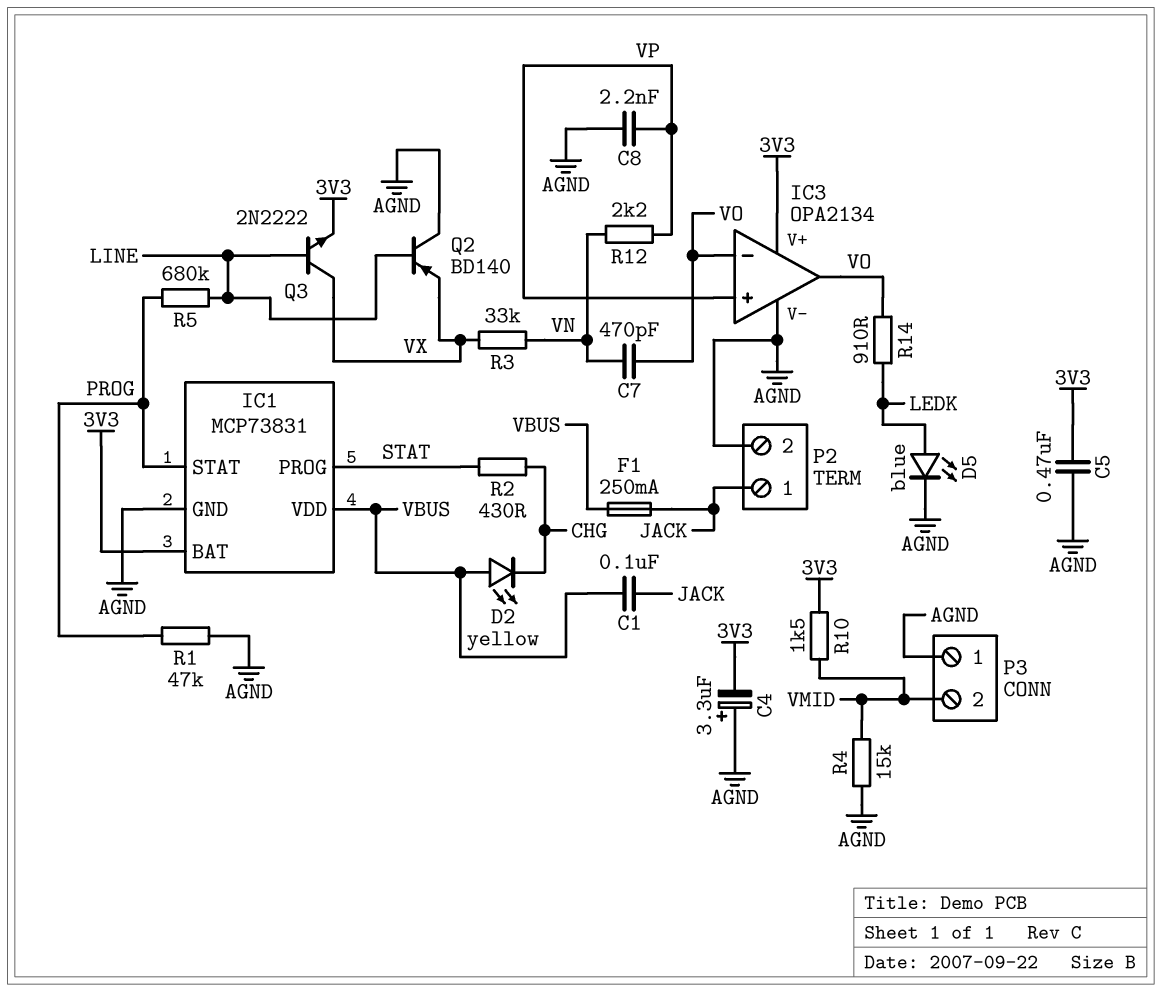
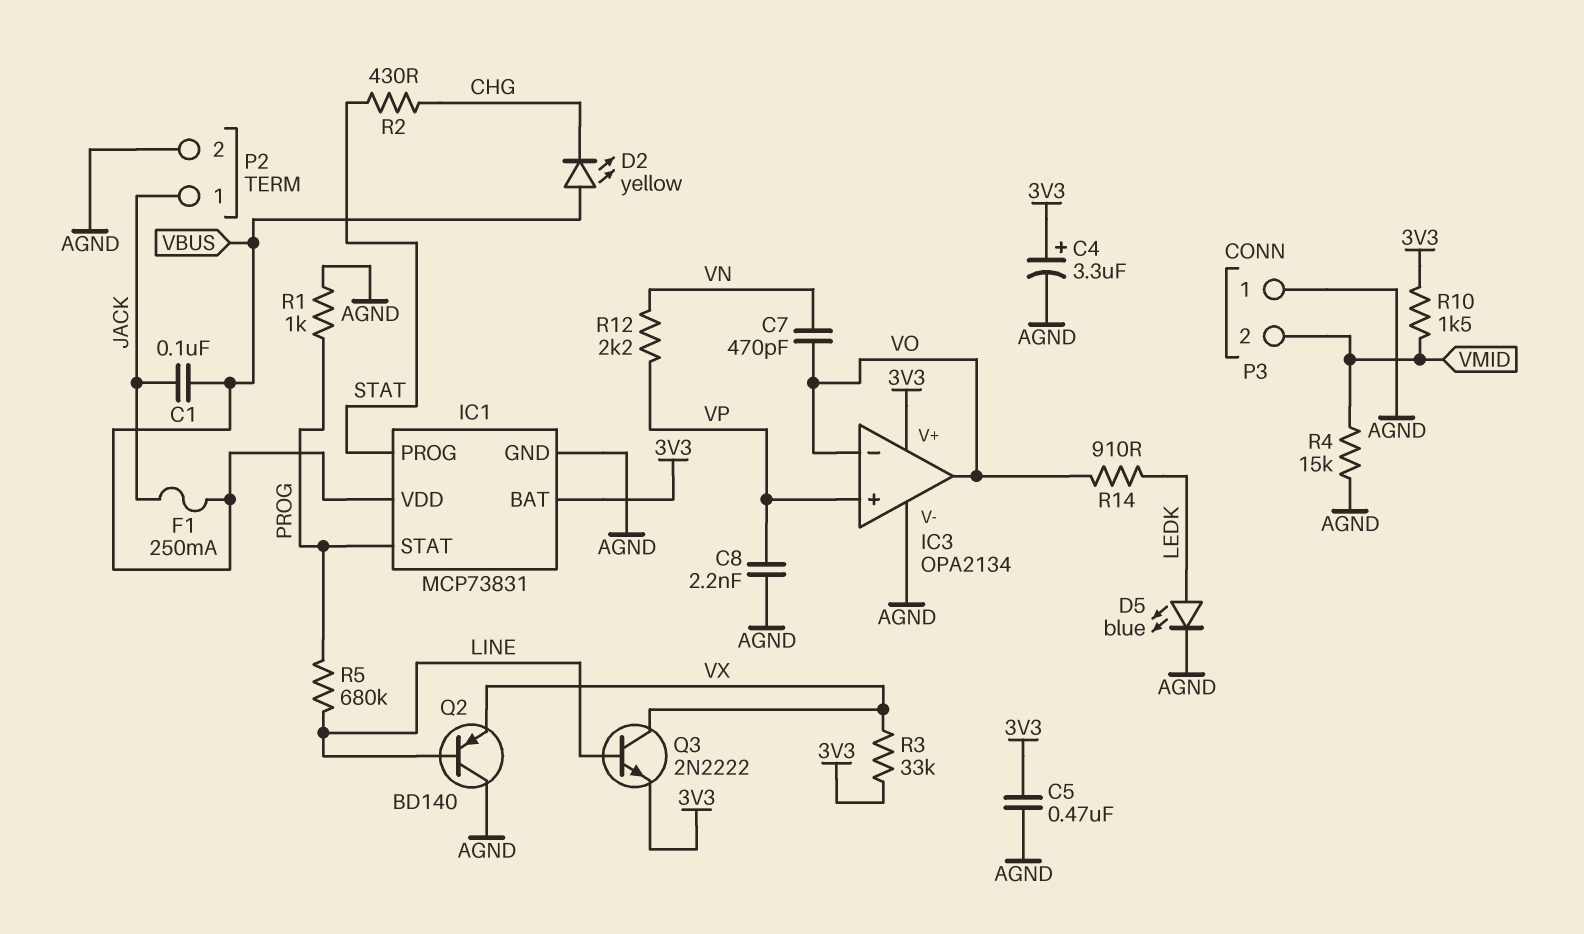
C4: 3.3uF (plus AGND, minus 3V3) -> 3.3uF (plus 3V3, minus AGND)
R1: 47k (AGND, PROG) -> 1k (AGND, PROG)
R3: 33k (VN, VX) -> 33k (3V3, VX)

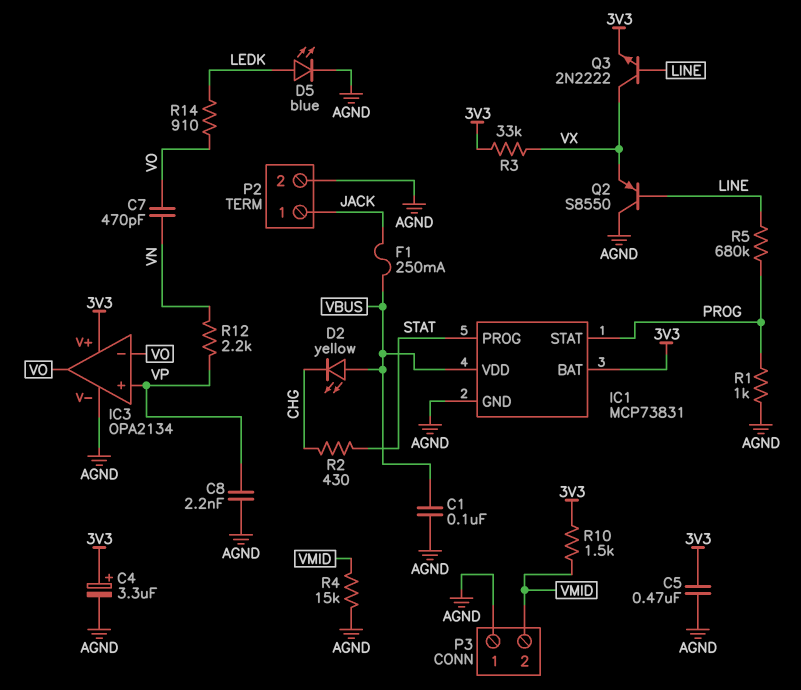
C1: 100nF (JACK, VBUS) -> 100nF (AGND, VBUS)
Q2: PNP BD140 (B LINE, C AGND, E VX) -> PNP S8550 (B LINE, C AGND, E VX)

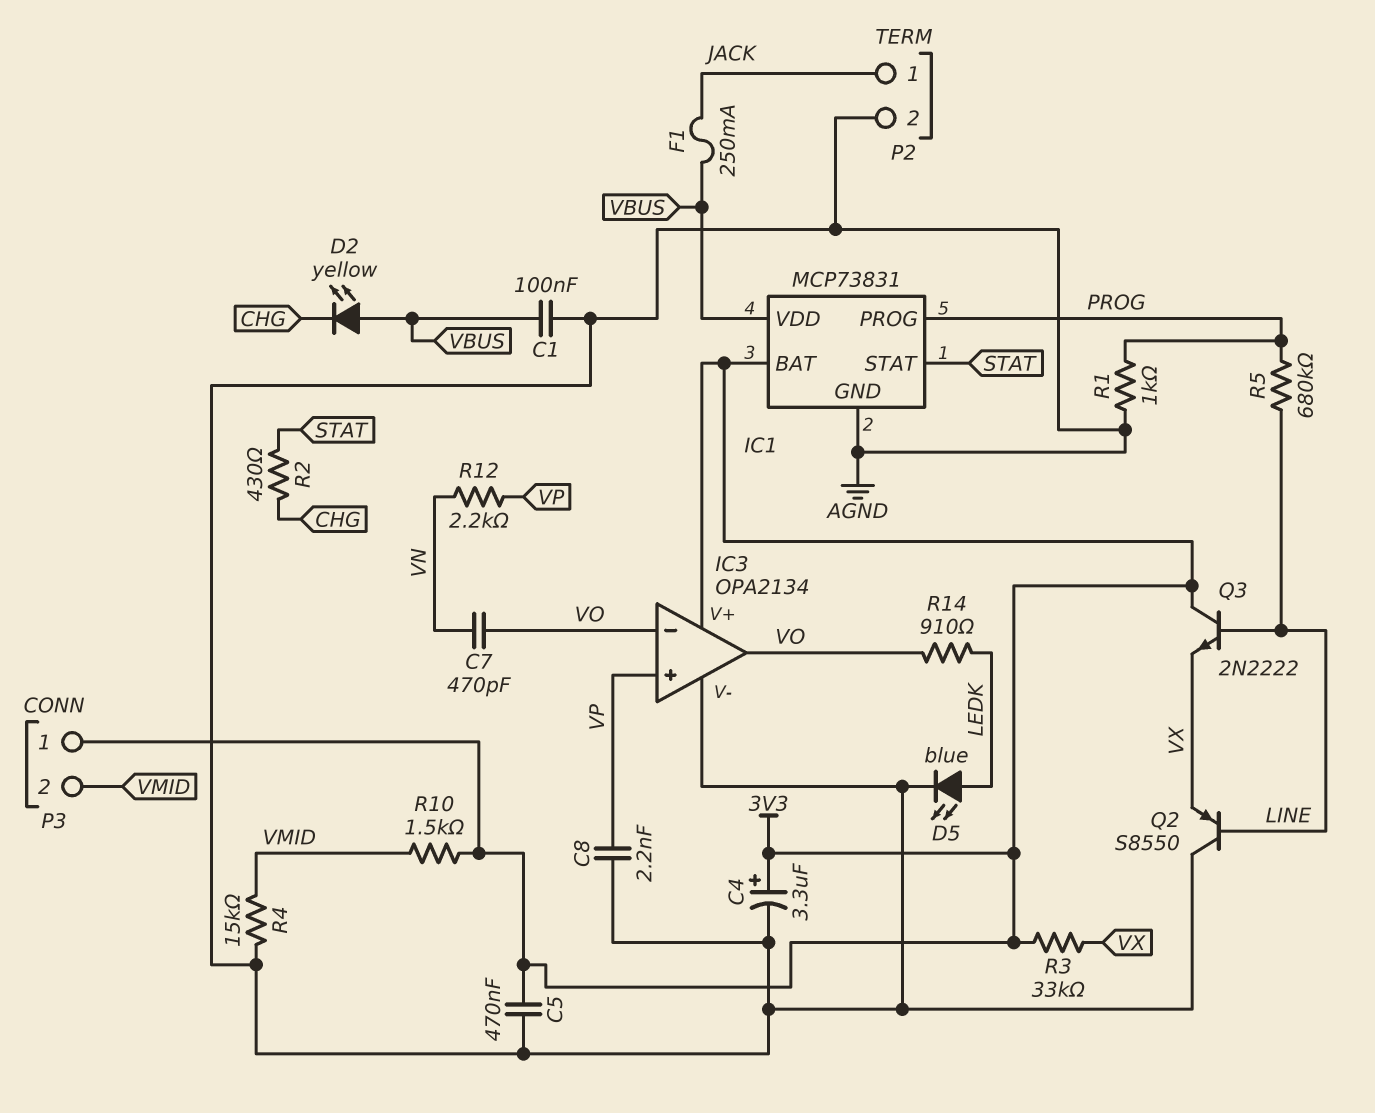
IC1 pin PROG: STAT -> PROG
IC1 pin STAT: PROG -> STAT
P3 pin 1: AGND -> 3V3
Q3: NPN 2N2222 (B LINE, C VX, E 3V3) -> NPN 2N2222 (B LINE, C 3V3, E VX)

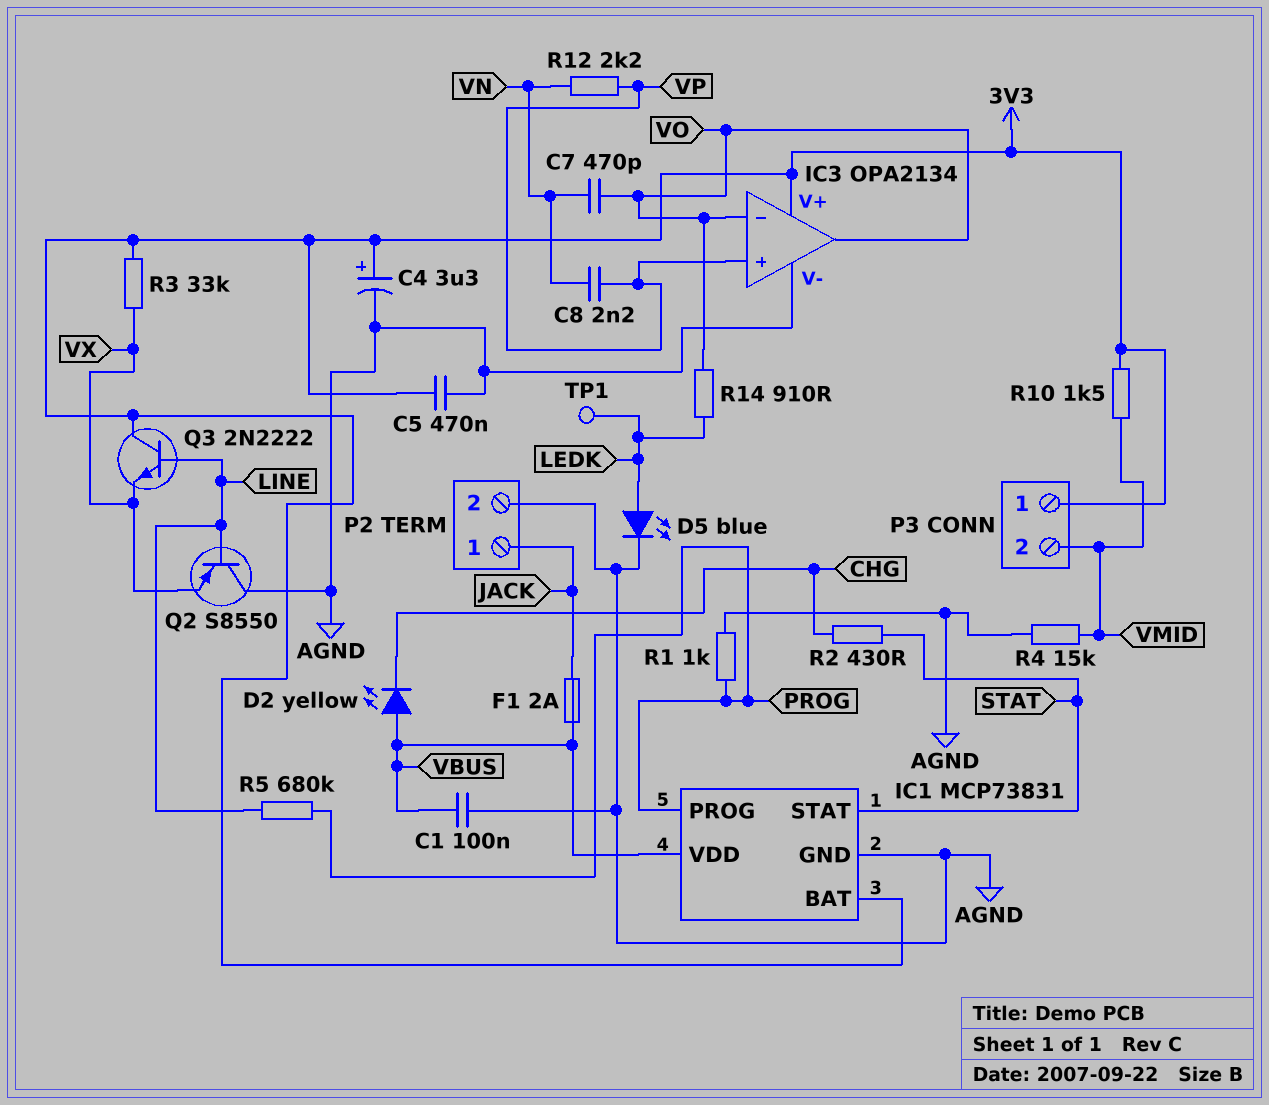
C8: 2.2nF (AGND, VP) -> 2.2nF (VN, VP)
F1: 250mA (JACK, VBUS) -> 2A (JACK, VBUS)
TP1: none -> test point (LEDK)

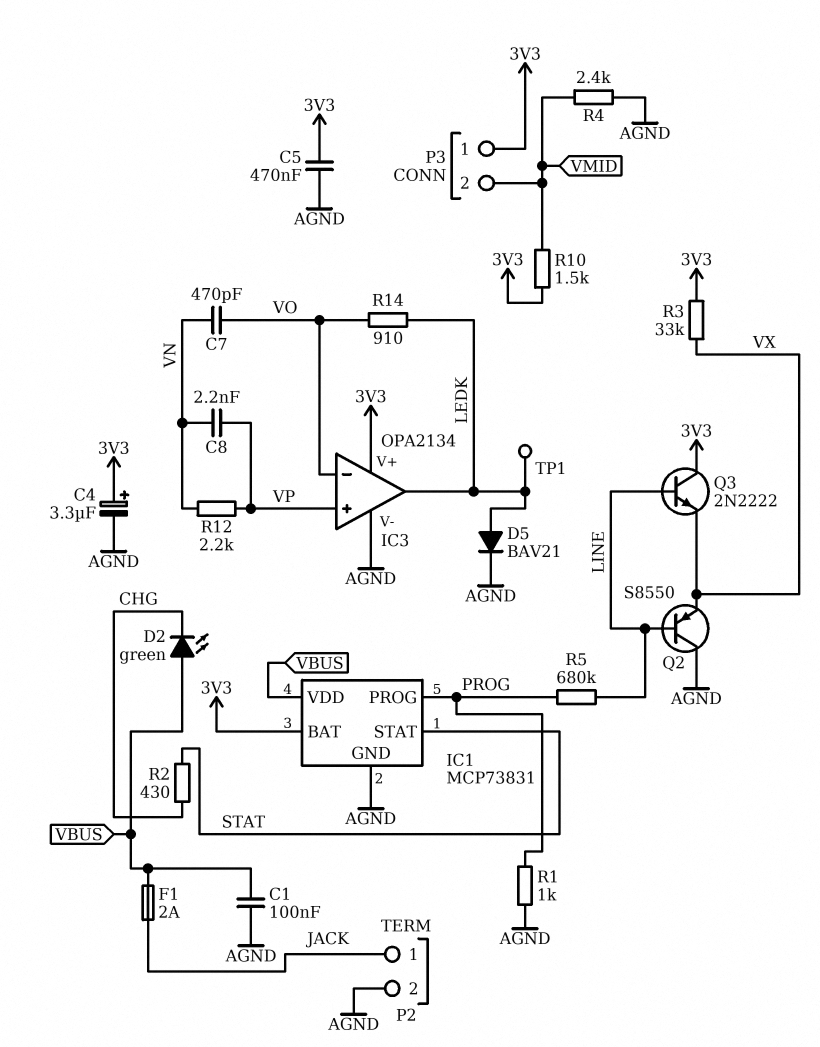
D2: LED yellow (A VBUS, K CHG) -> LED green (A VBUS, K CHG)
D5: LED blue (A LEDK, K AGND) -> diode BAV21 (A LEDK, K AGND)
IC3 pin out: VO -> LEDK
R4: 15k (AGND, VMID) -> 2.4k (AGND, VMID)

